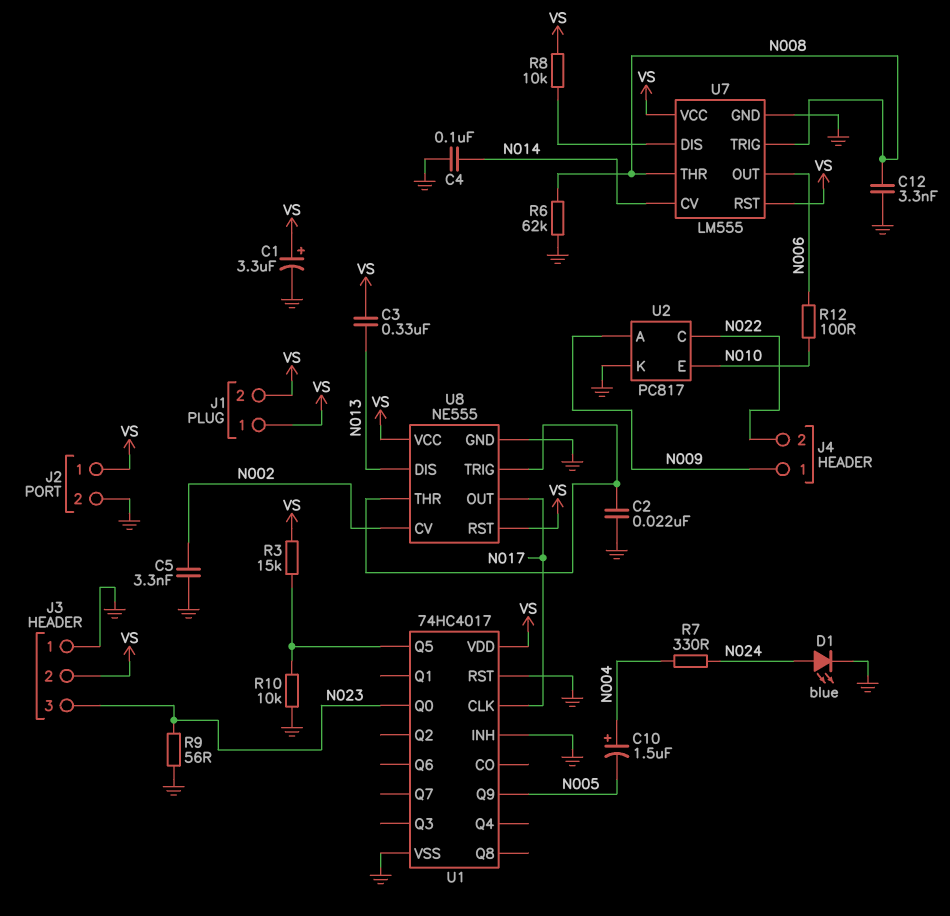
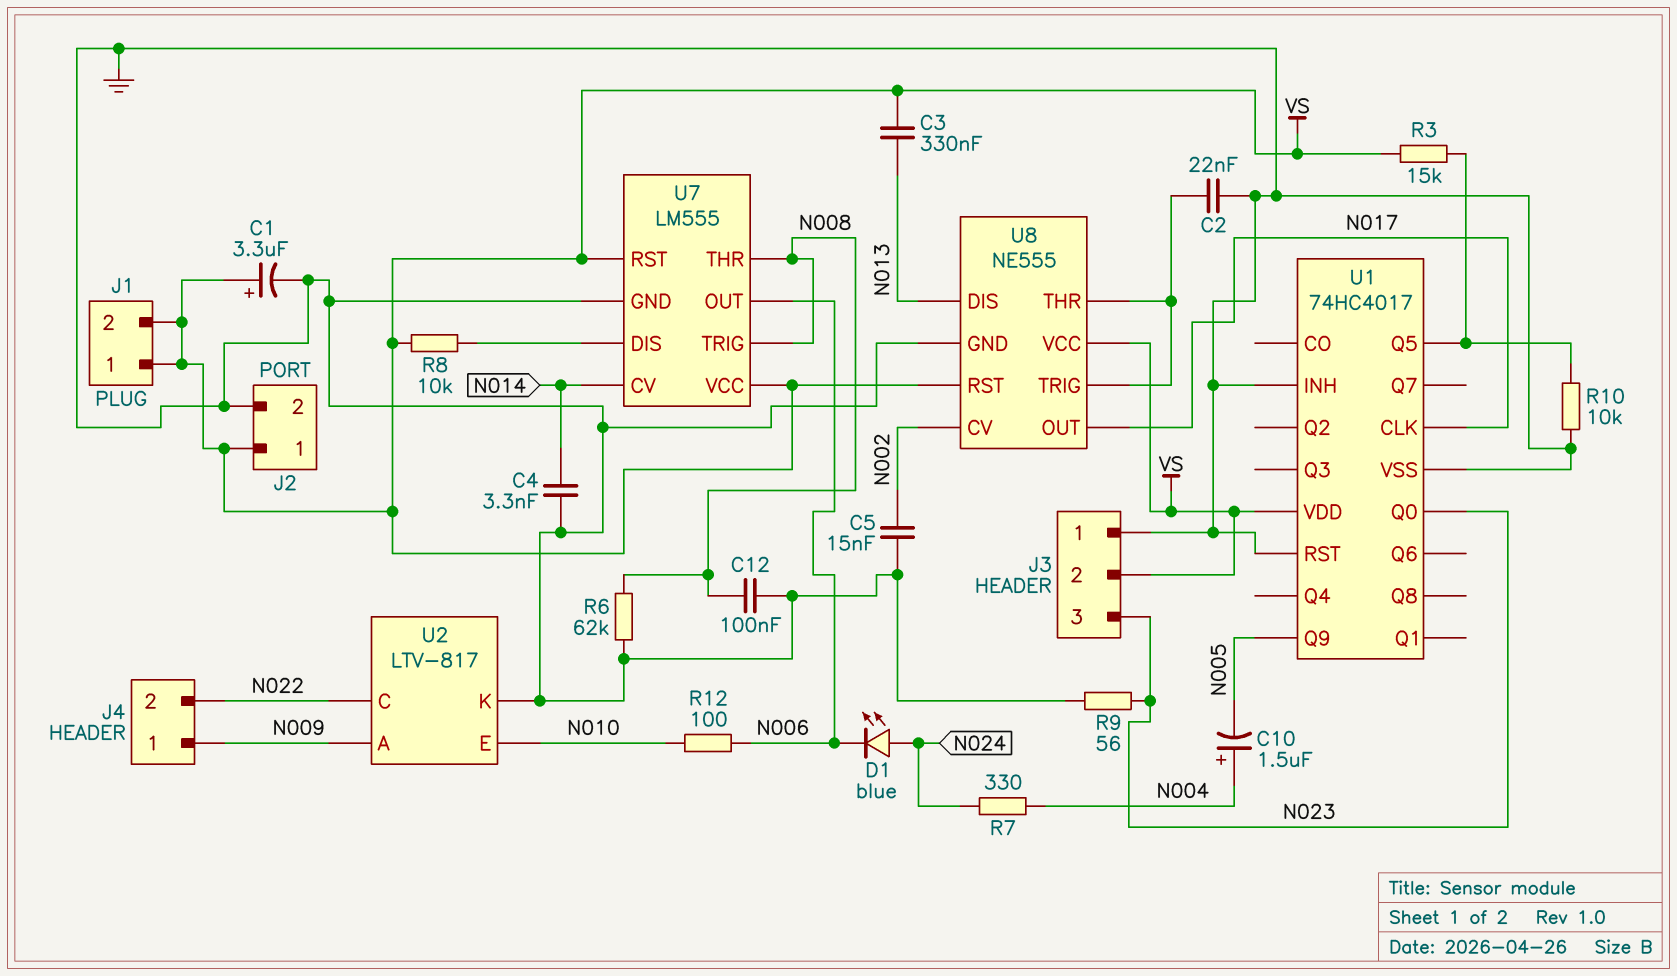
C4: 100nF (GND, N014) -> 3.3nF (GND, N014)
C5: 3.3nF (GND, N002) -> 15nF (GND, N002)
C12: 3.3nF (GND, N008) -> 100nF (GND, N008)
D1: LED blue (A N024, K GND) -> LED blue (A N024, K N006)
U2: PC817 -> LTV-817

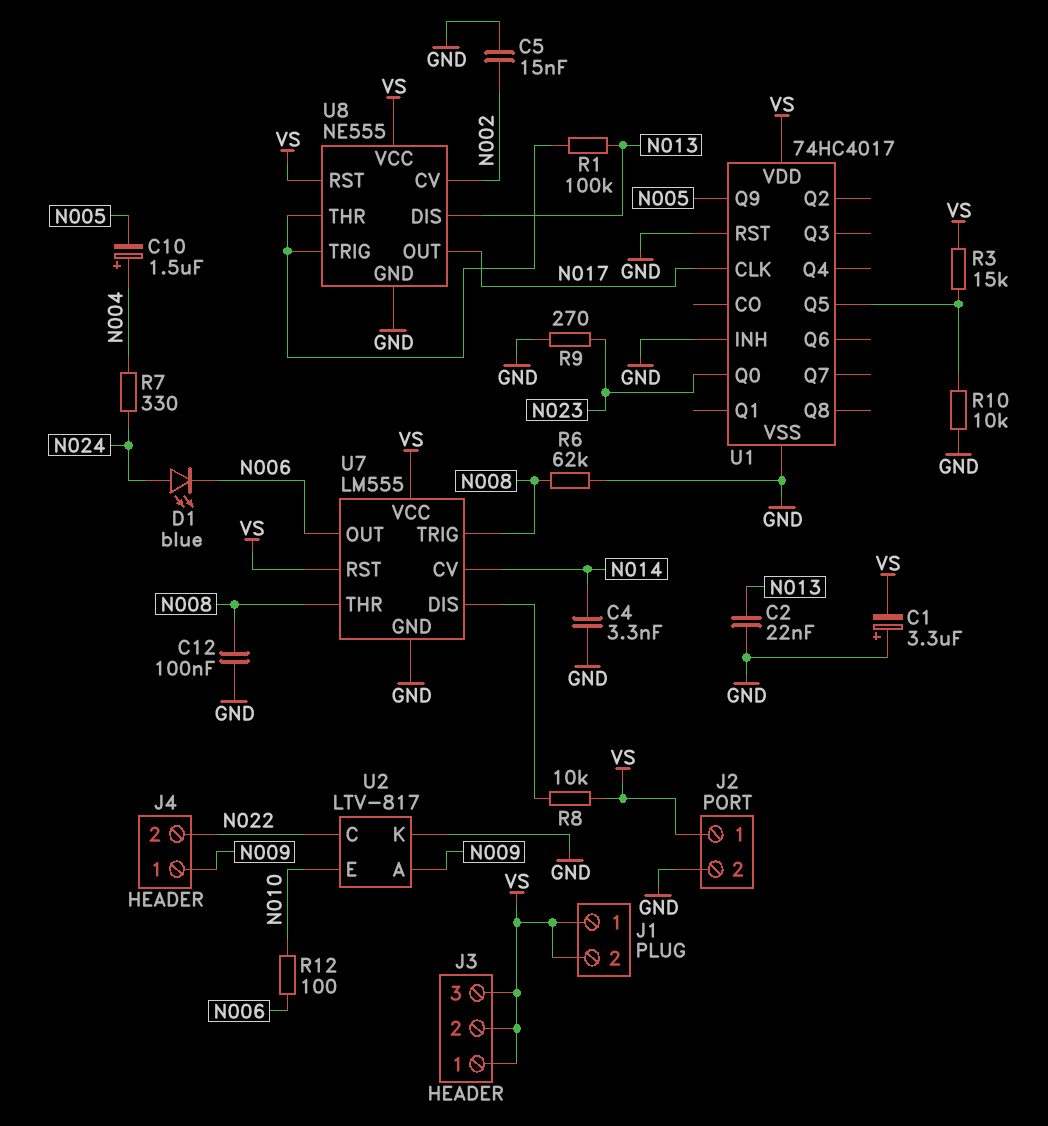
C1: 3.3uF (plus VS, minus GND) -> 3.3uF (plus GND, minus VS)
C2: 22nF (GND, U8/THR) -> 22nF (GND, N013)
C3: 330nF (N013, VS) -> none
J3 pin 1: GND -> VS
J3 pin 3: N023 -> VS
R1: none -> 100k (N013, U8/THR)
R9: 56 (GND, N023) -> 270 (GND, N023)

